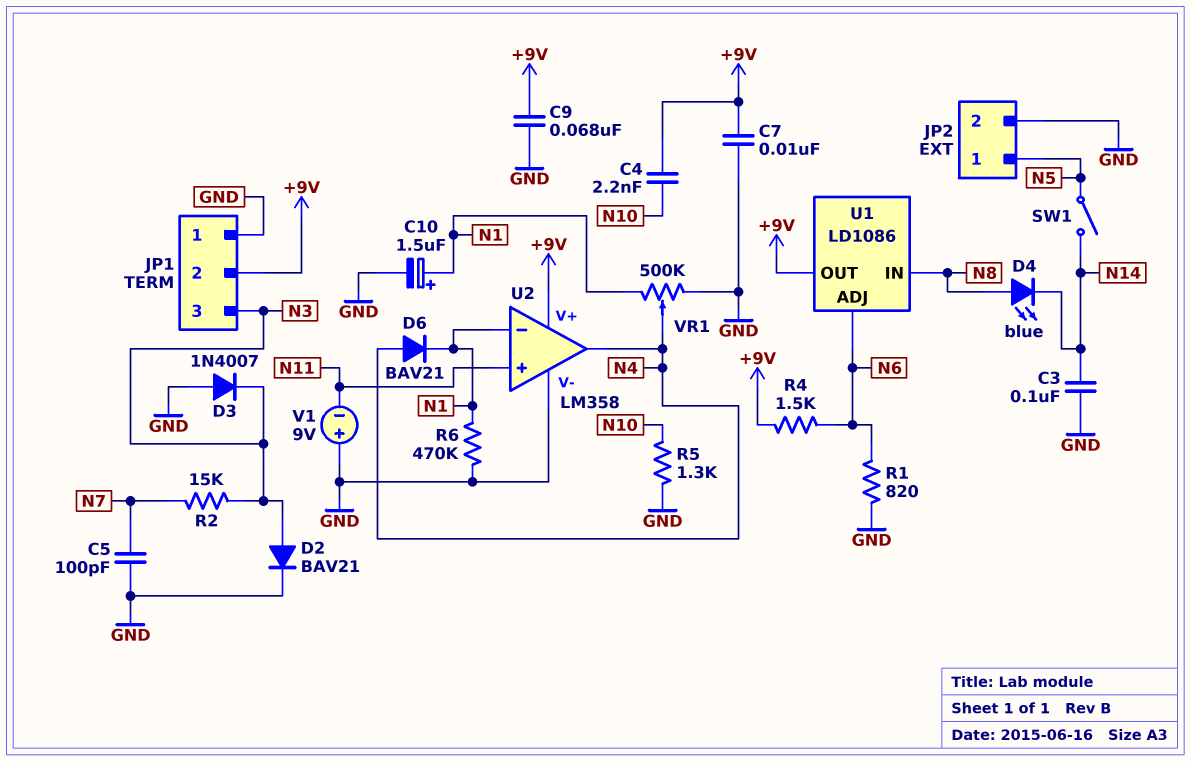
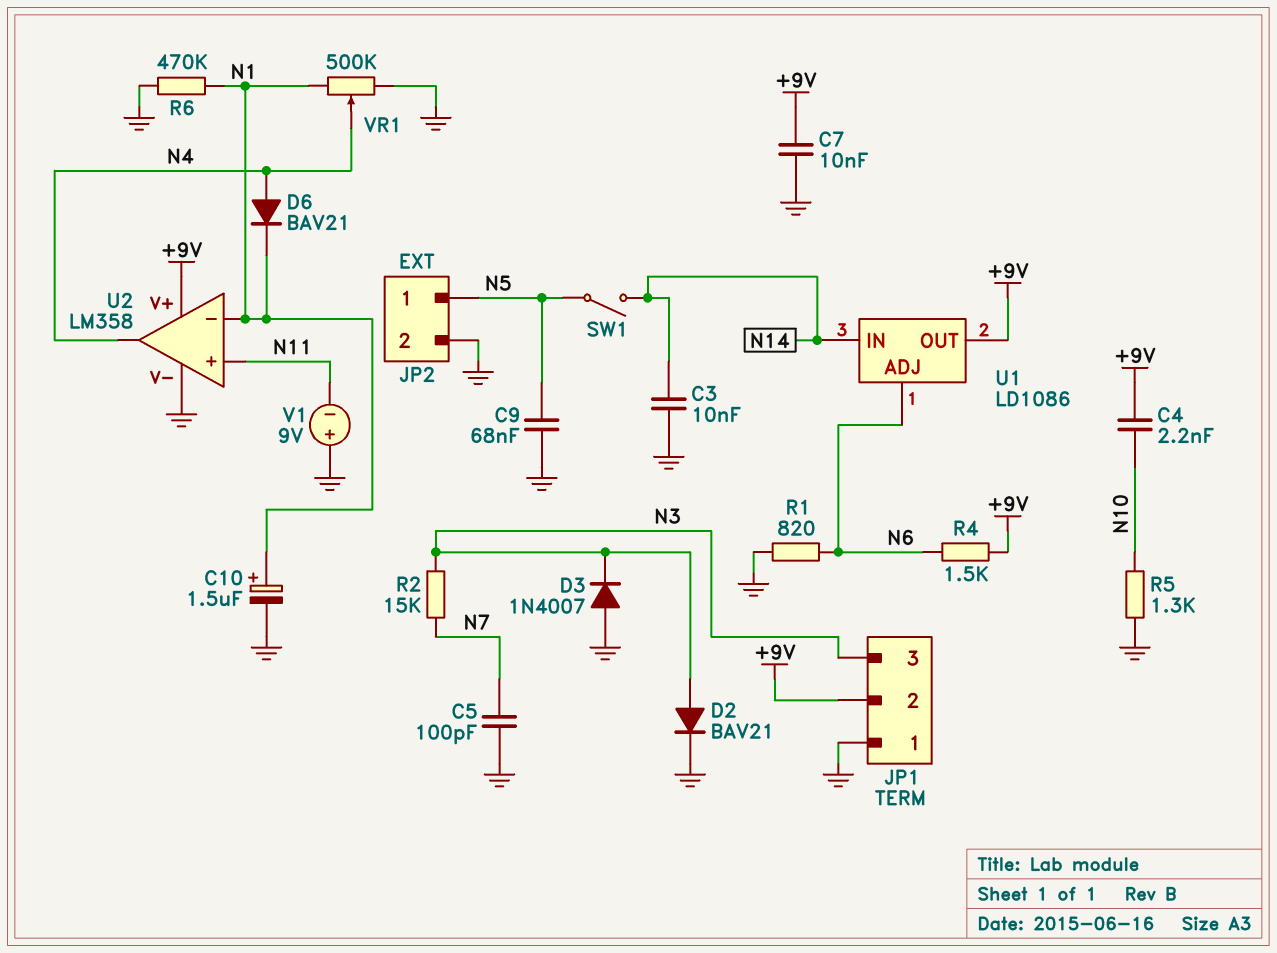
C3: 100nF (GND, N14) -> 10nF (GND, N14)
C9: 68nF (+9V, GND) -> 68nF (GND, N5)
D4: LED blue (A N8, K N14) -> none
U1 pin IN: N8 -> N14

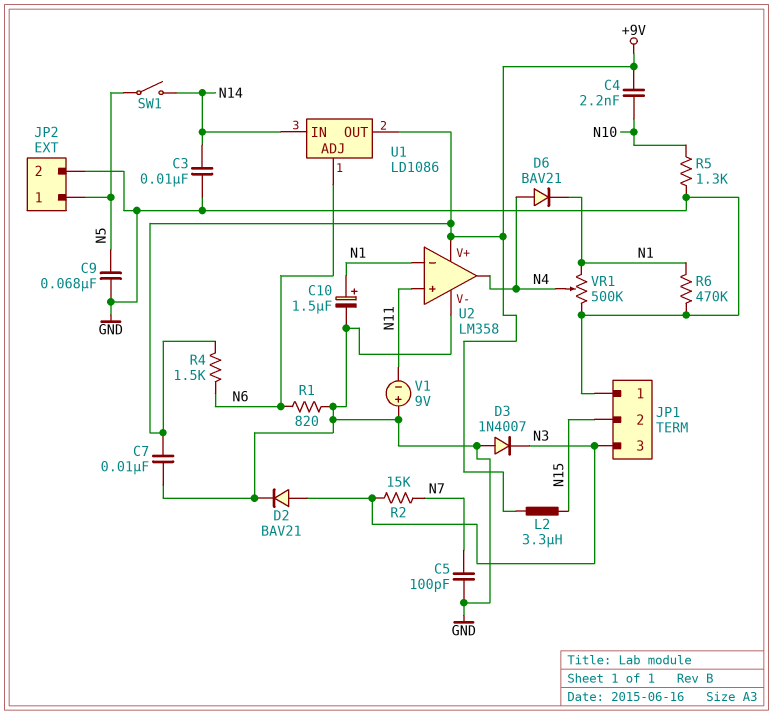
JP1 pin 2: +9V -> N15
L2: none -> 3.3uH (+9V, N15)

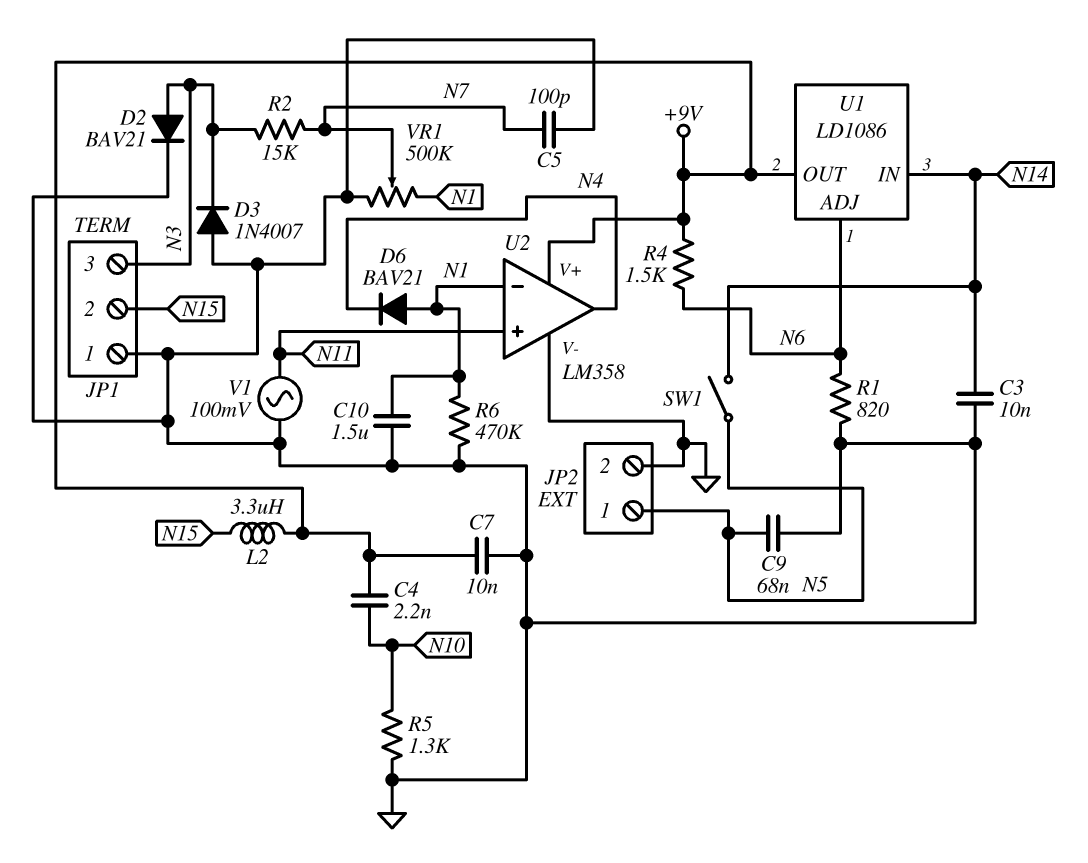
C10: 1.5uF (plus N1, minus GND) -> 1.5uF (GND, N1)
D6: diode BAV21 (A N4, K N1) -> diode BAV21 (A N1, K N4)
V1: 9V (plus GND, minus N11) -> AC 100mV (GND, N11)
VR1: 500k (GND, N1, wiper N4) -> 500k (GND, N1, wiper N7)

